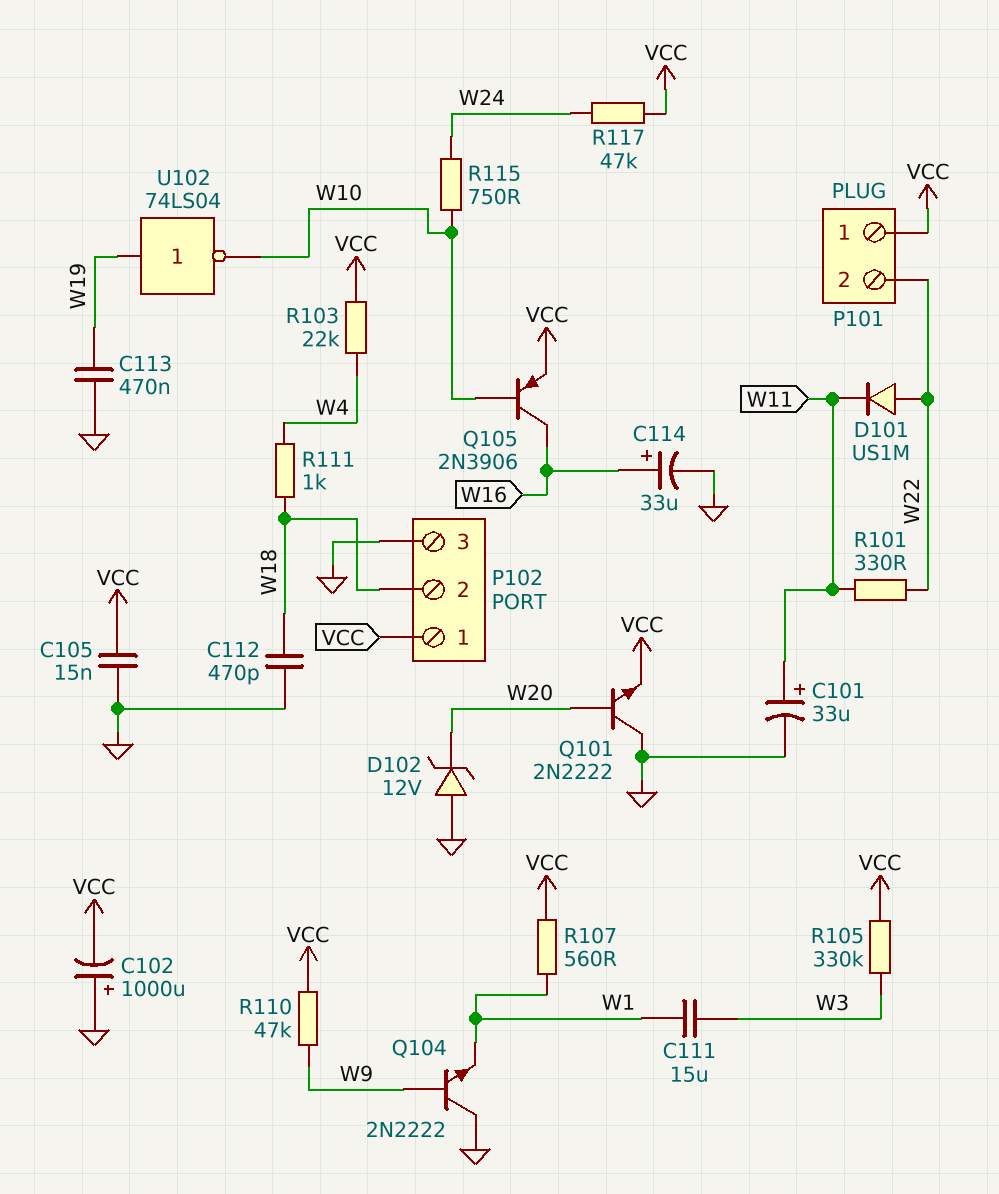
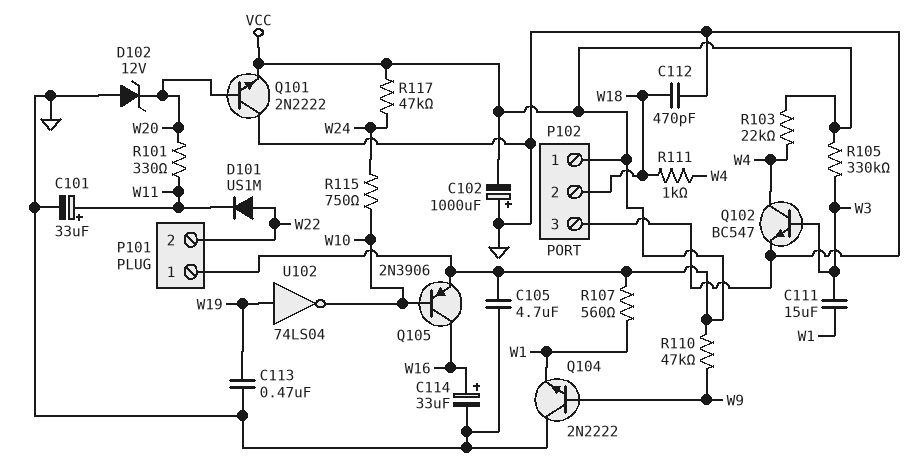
C105: 15nF (GND, VCC) -> 4.7uF (GND, VCC)
Q102: none -> NPN BC547 (B W3, C W4, E GND)
R101: 330 (W11, W22) -> 330 (W11, W20)

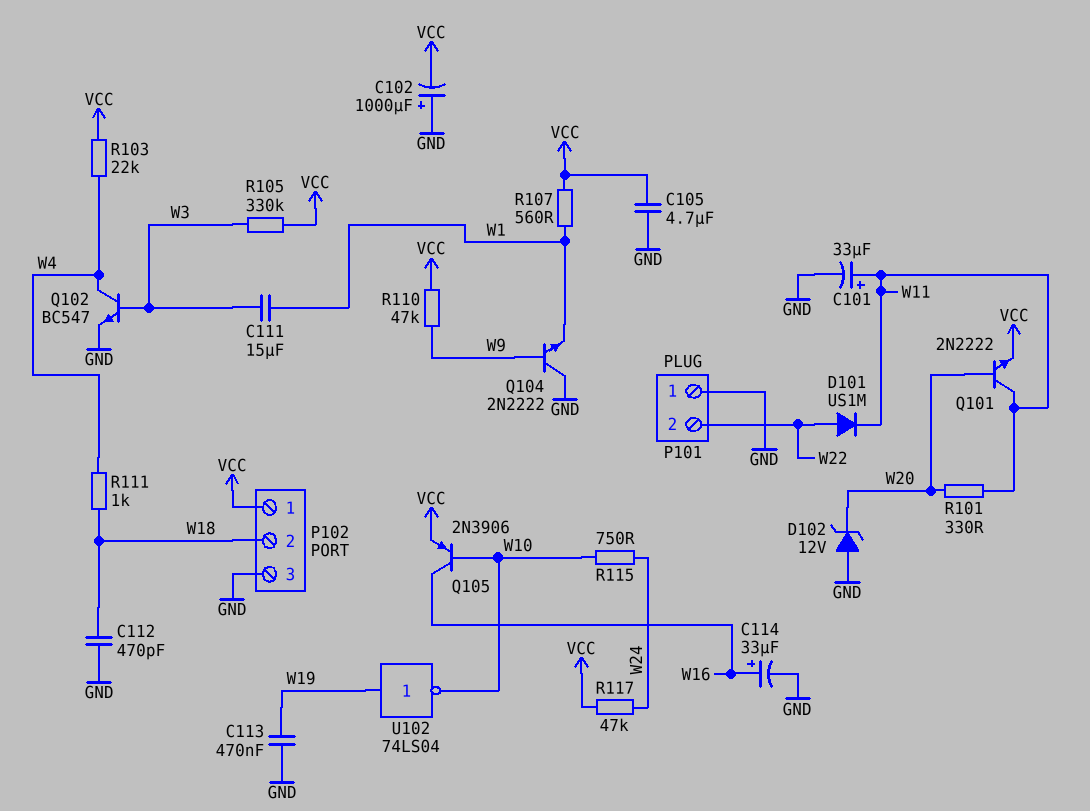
P101 pin 1: VCC -> GND
Q101: NPN 2N2222 (B W20, C GND, E VCC) -> NPN 2N2222 (B W20, C W11, E VCC)

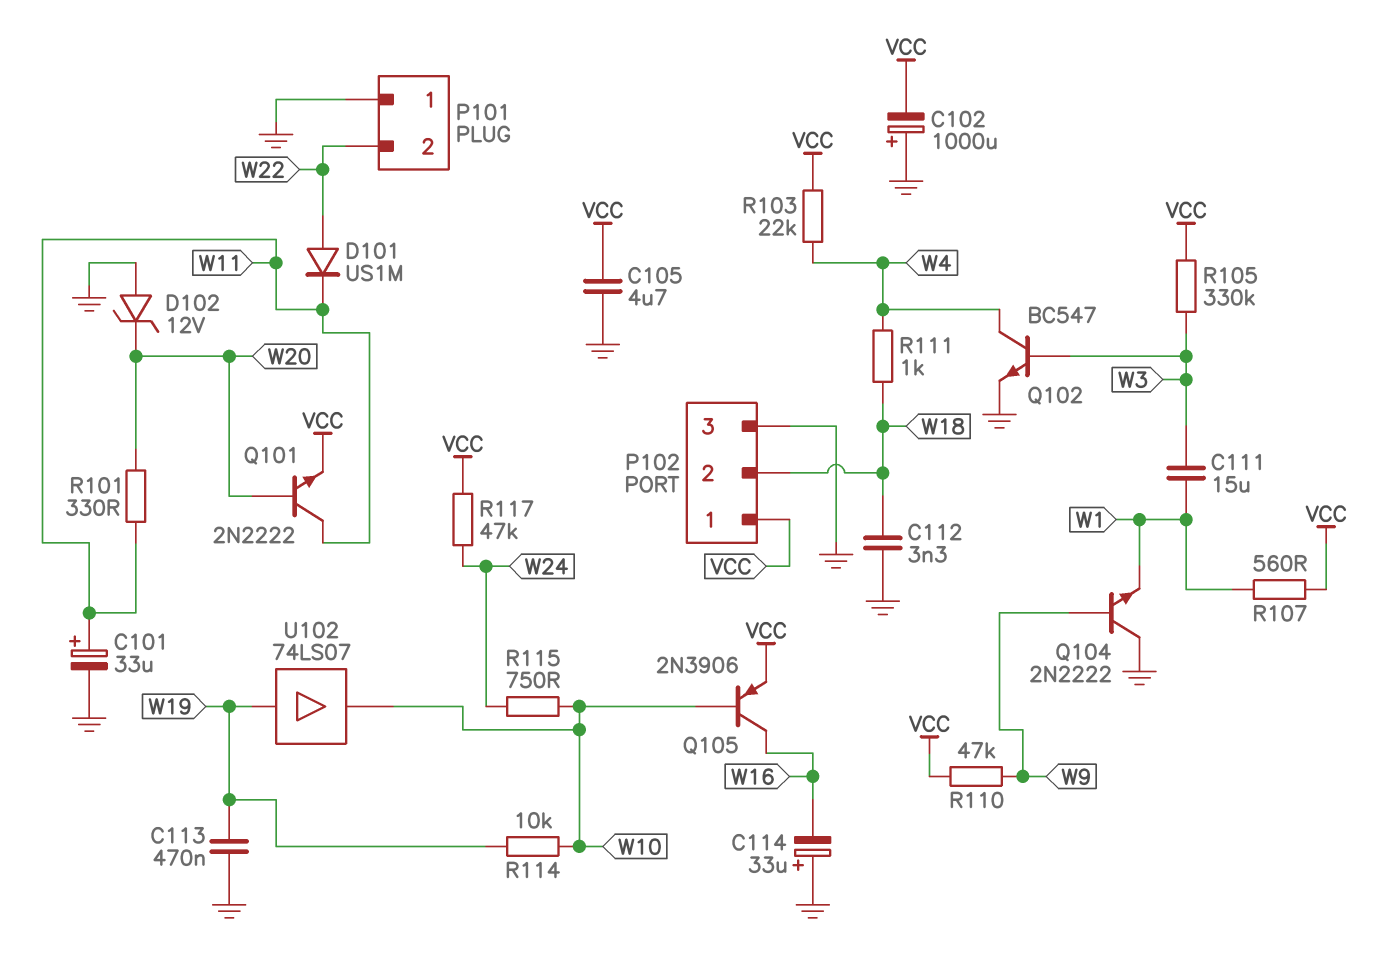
C112: 470pF (GND, W18) -> 3.3nF (GND, W18)
C114: 33uF (plus W16, minus GND) -> 33uF (plus GND, minus W16)
R114: none -> 10k (W10, W19)
U102: NOT 74LS04 (in W19, out W10) -> buffer 74LS07 (in W19, out W10)

